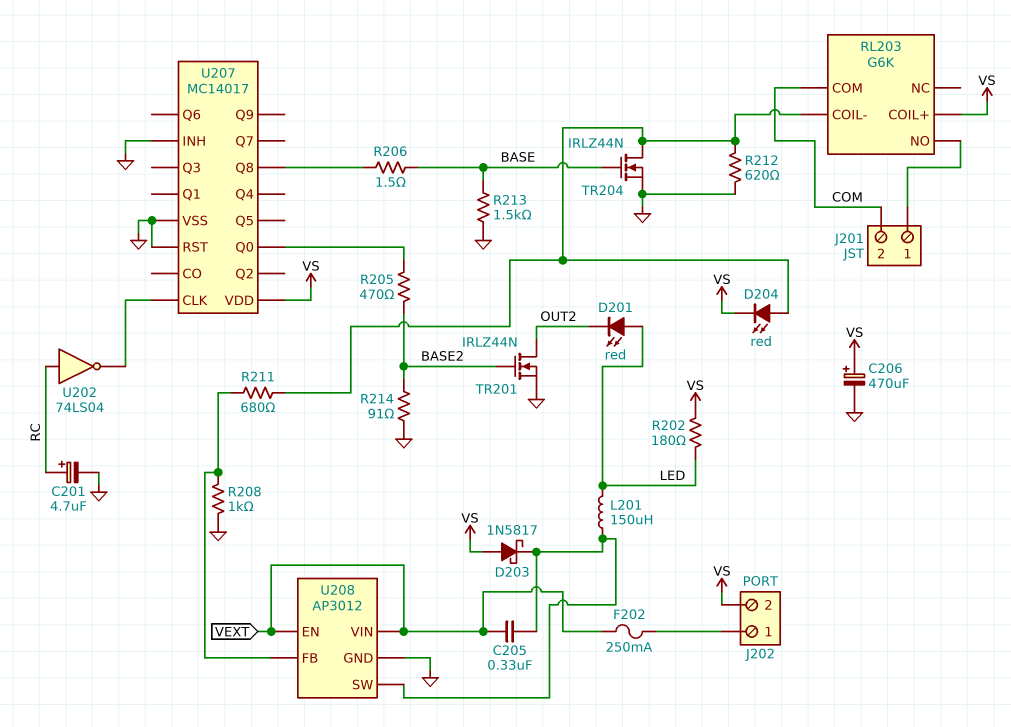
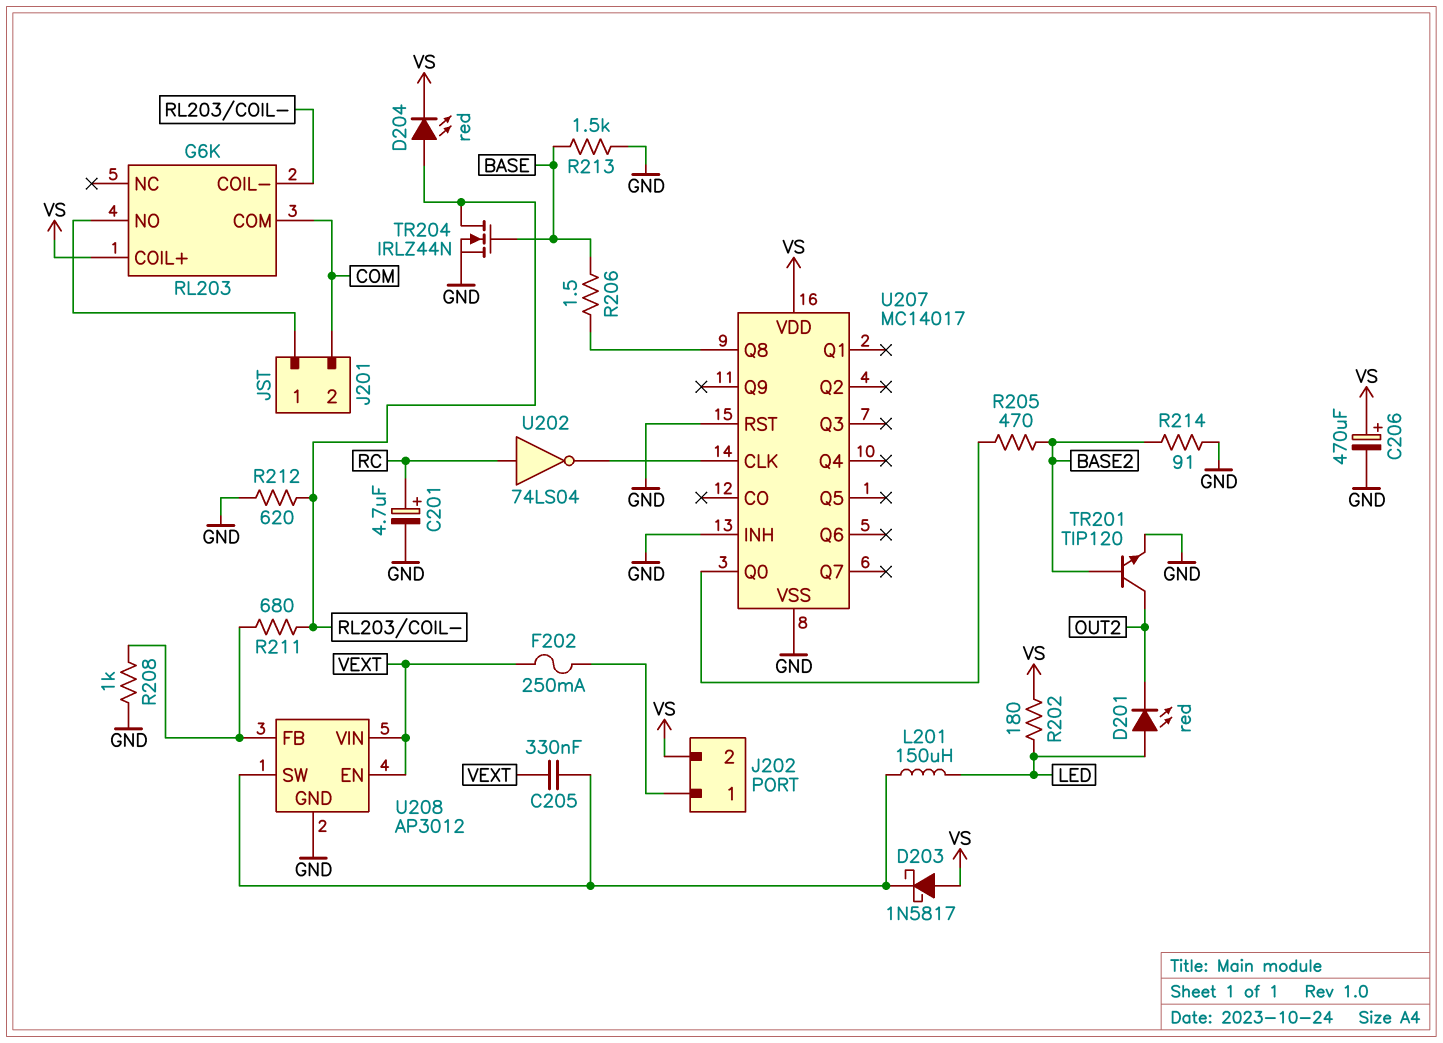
TR201: NMOS IRLZ44N (G BASE2, D OUT2, S GND) -> NPN TIP120 (B BASE2, C OUT2, E GND)

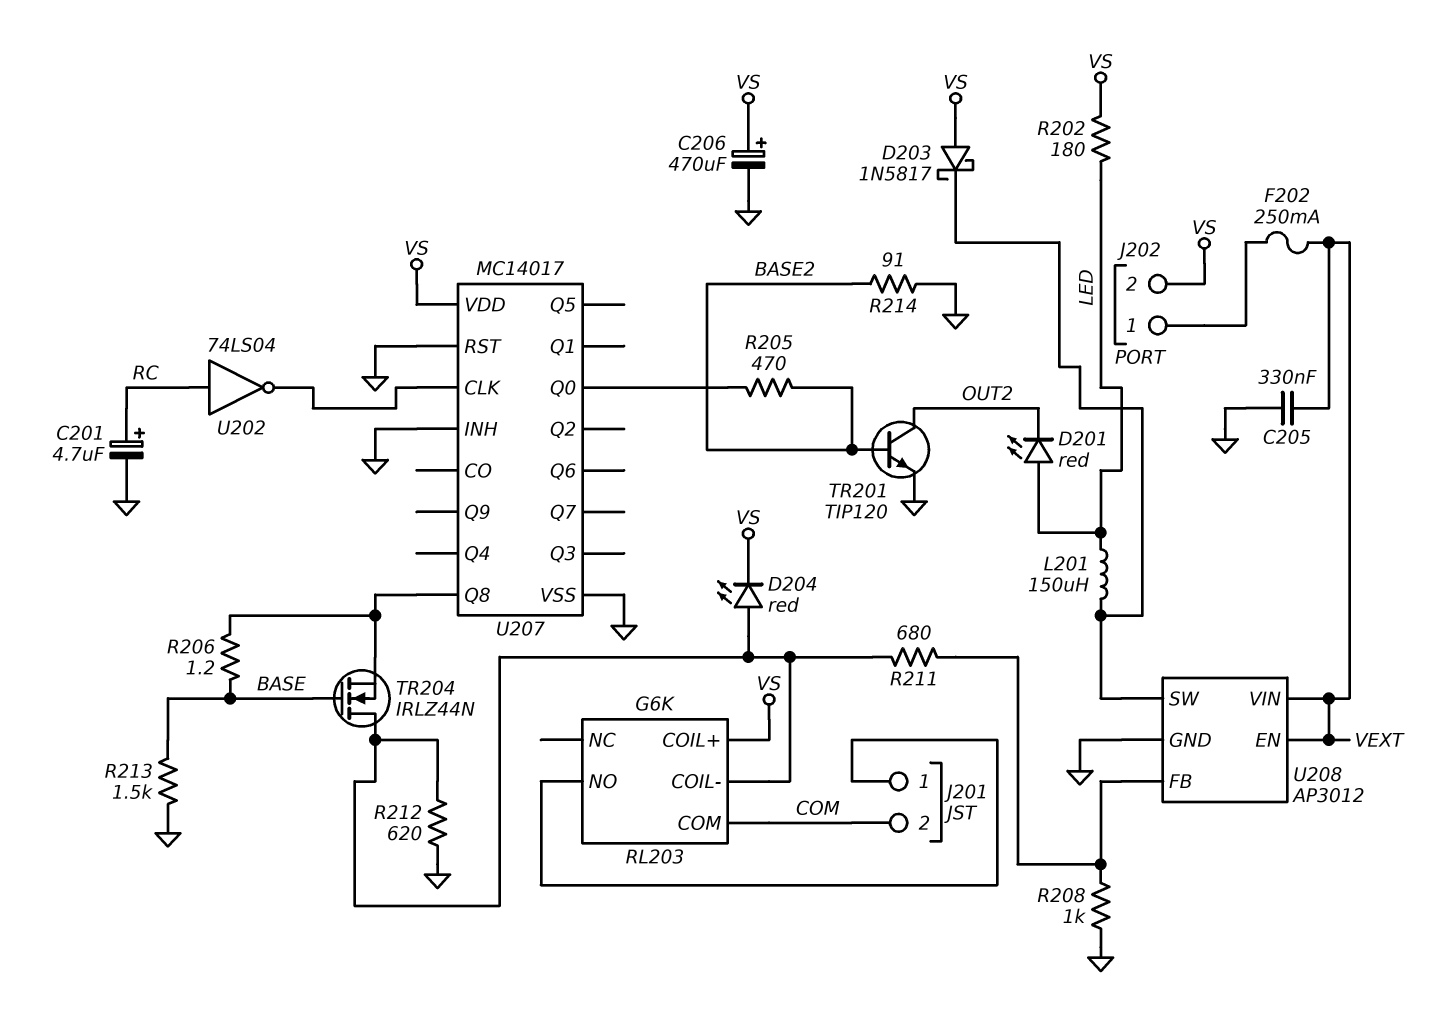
C205: 330nF (U208/SW, VEXT) -> 330nF (GND, VEXT)
R206: 1.5 (BASE, U207/Q8) -> 1.2 (BASE, U207/Q8)
TR204: NMOS IRLZ44N (G BASE, D RL203/COIL-, S GND) -> NMOS IRLZ44N (G BASE, D RL203/COIL-, S U207/Q8)

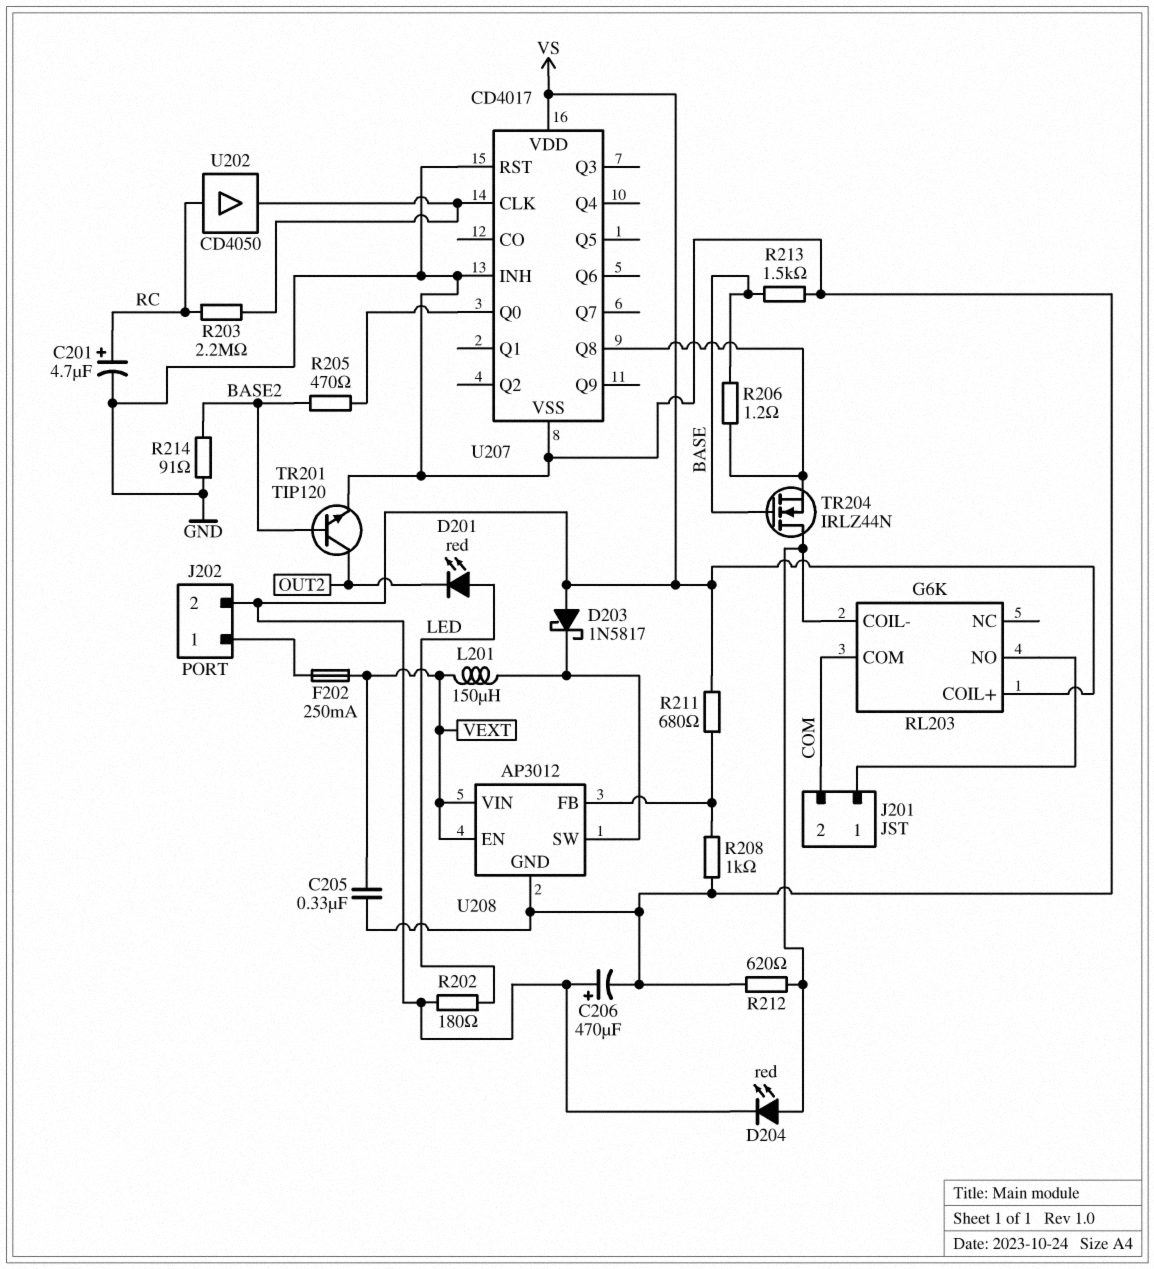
L201: 150uH (LED, U208/SW) -> 150uH (U208/SW, VEXT)
R203: none -> 2.2M (RC, U207/CLK)
R211: 680 (RL203/COIL-, U208/FB) -> 680 (U208/FB, VS)
U202: NOT 74LS04 (in RC, out U207/CLK) -> buffer CD4050 (in RC, out U207/CLK)
U207: MC14017 -> CD4017

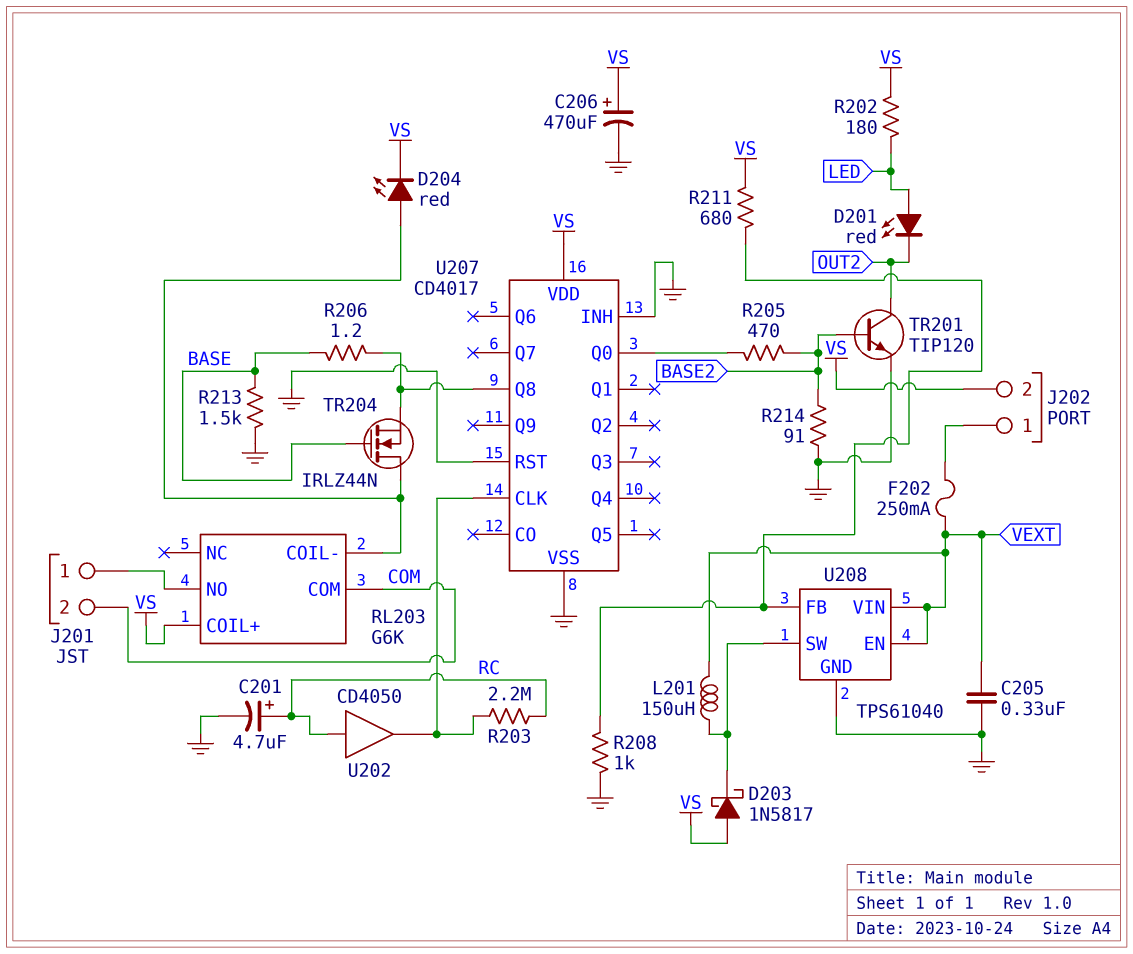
R212: 620 (GND, RL203/COIL-) -> none
U208: AP3012 -> TPS61040

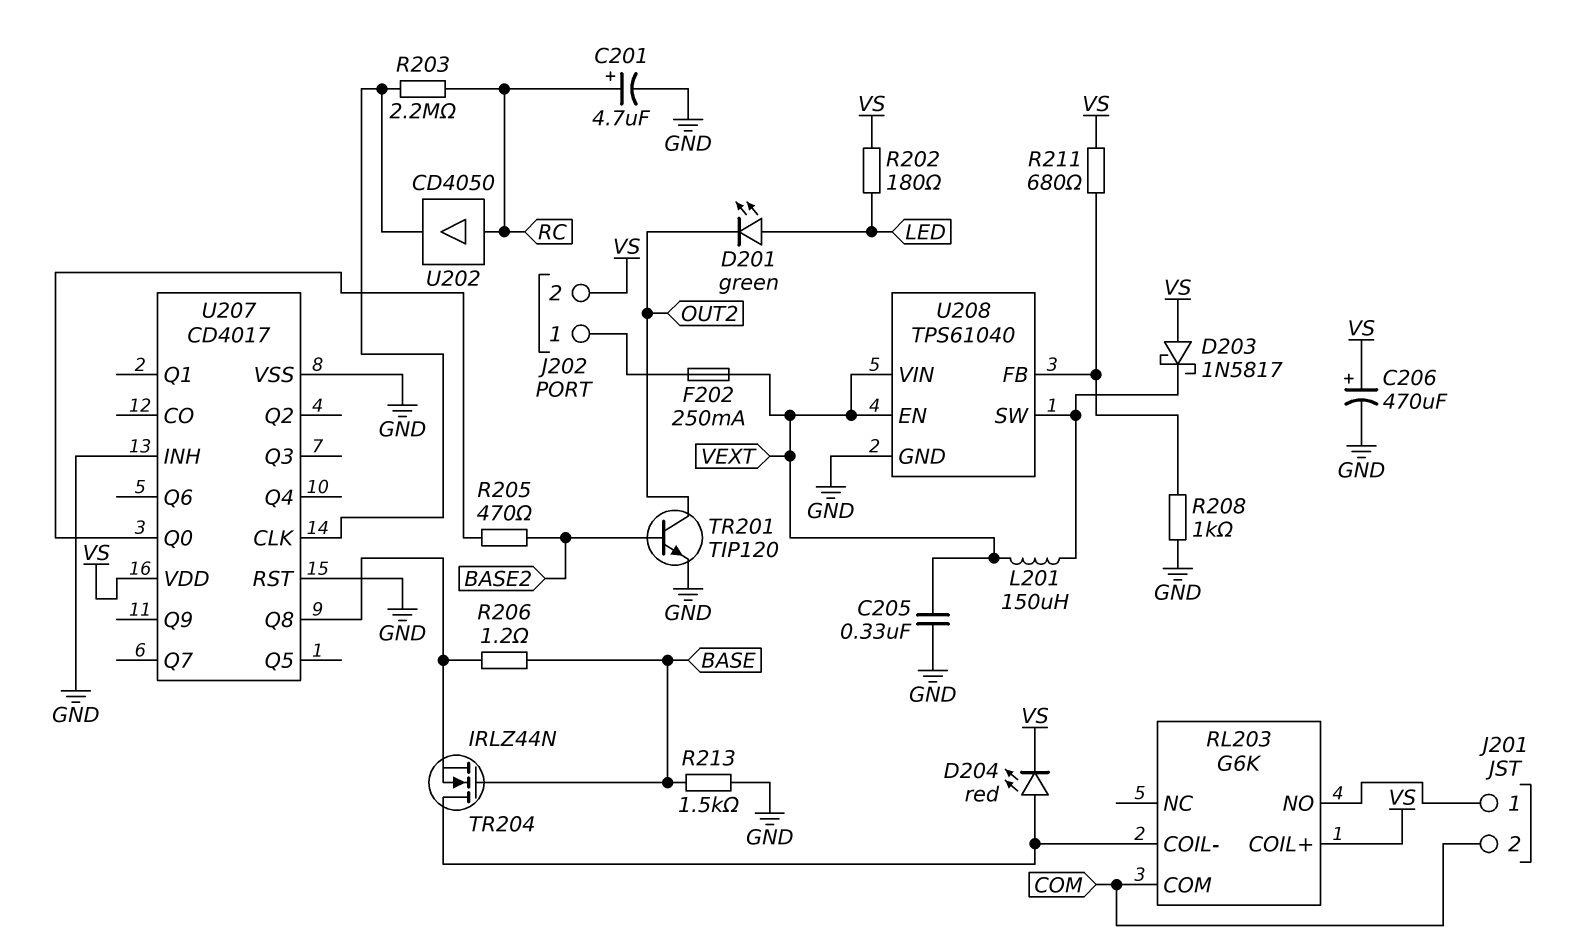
D201: LED red (A LED, K OUT2) -> LED green (A LED, K OUT2)
R214: 91 (BASE2, GND) -> none

